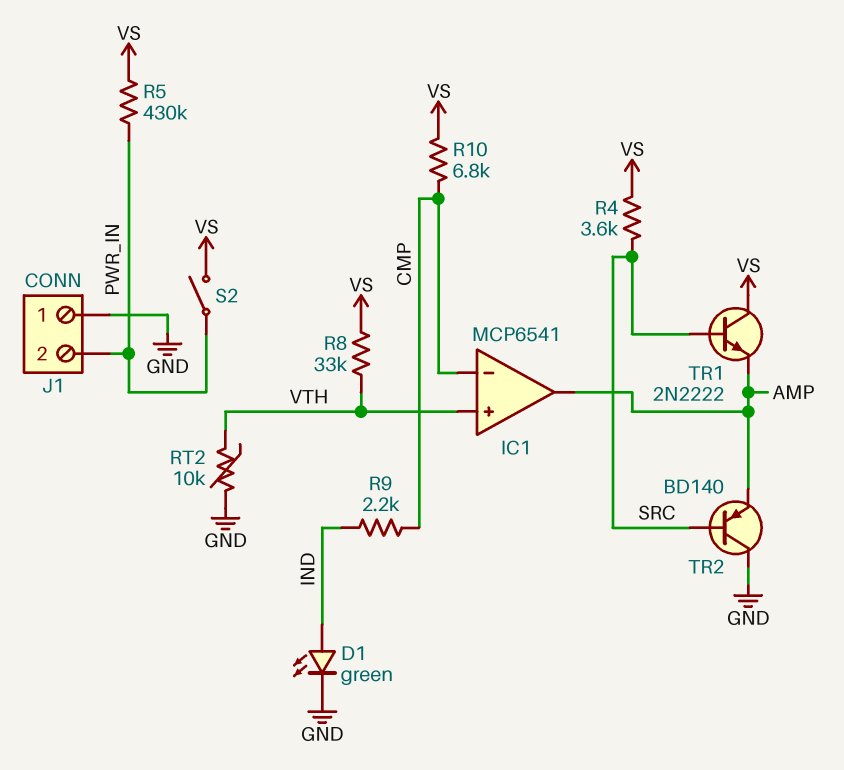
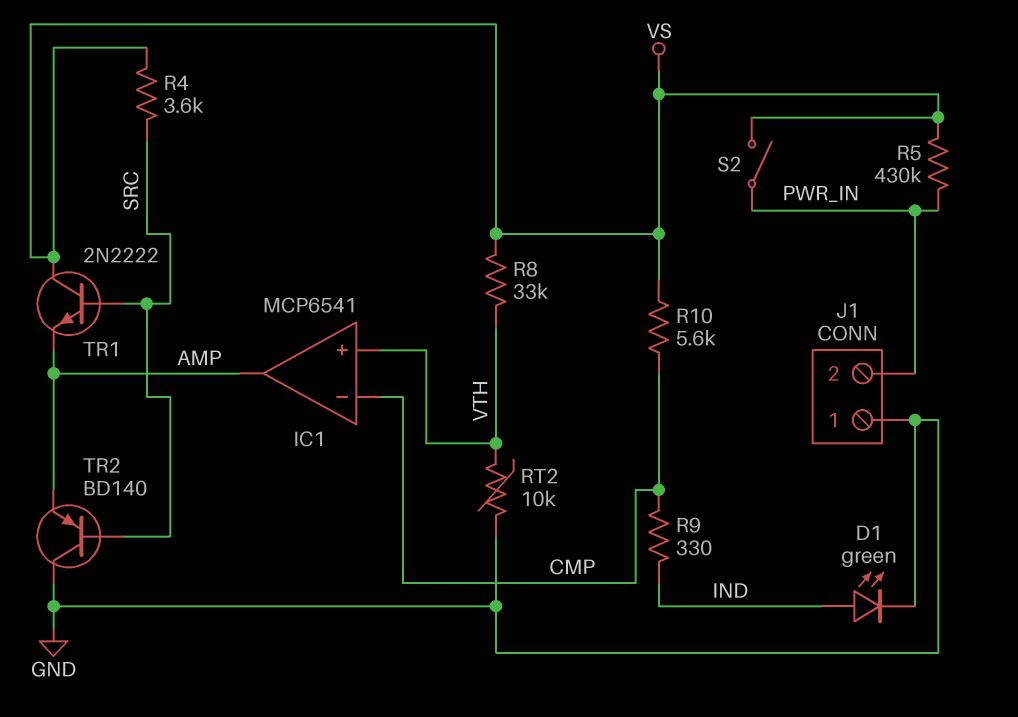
R9: 2.2k (CMP, IND) -> 330 (CMP, IND)
R10: 6.8k (CMP, VS) -> 5.6k (CMP, VS)

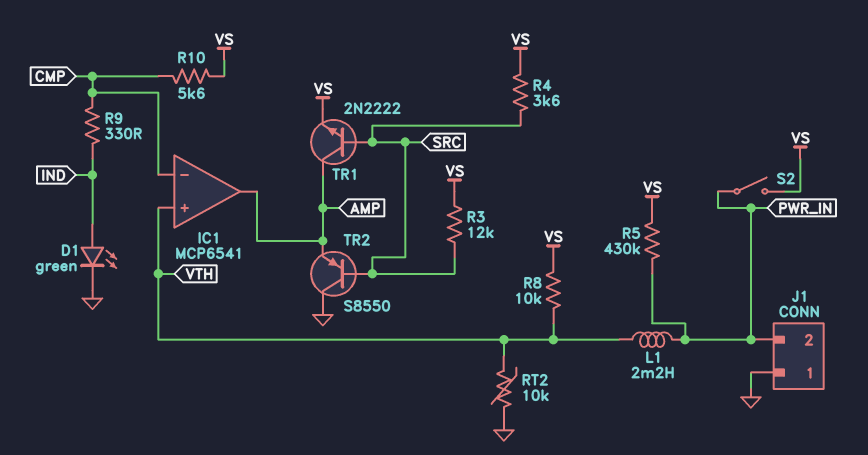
L1: none -> 2.2mH (PWR_IN, VTH)
R3: none -> 12k (SRC, VS)
R8: 33k (VS, VTH) -> 10k (VS, VTH)
TR1: NPN 2N2222 (B SRC, C VS, E AMP) -> NPN 2N2222 (B SRC, C AMP, E VS)
TR2: PNP BD140 (B SRC, C GND, E AMP) -> PNP S8550 (B SRC, C GND, E AMP)

